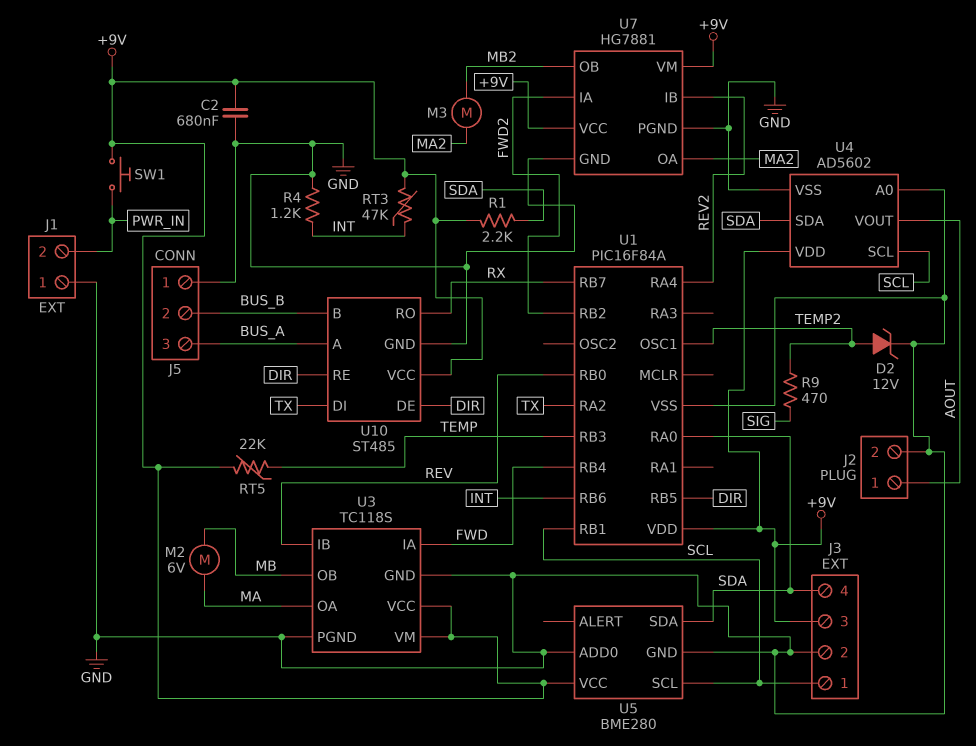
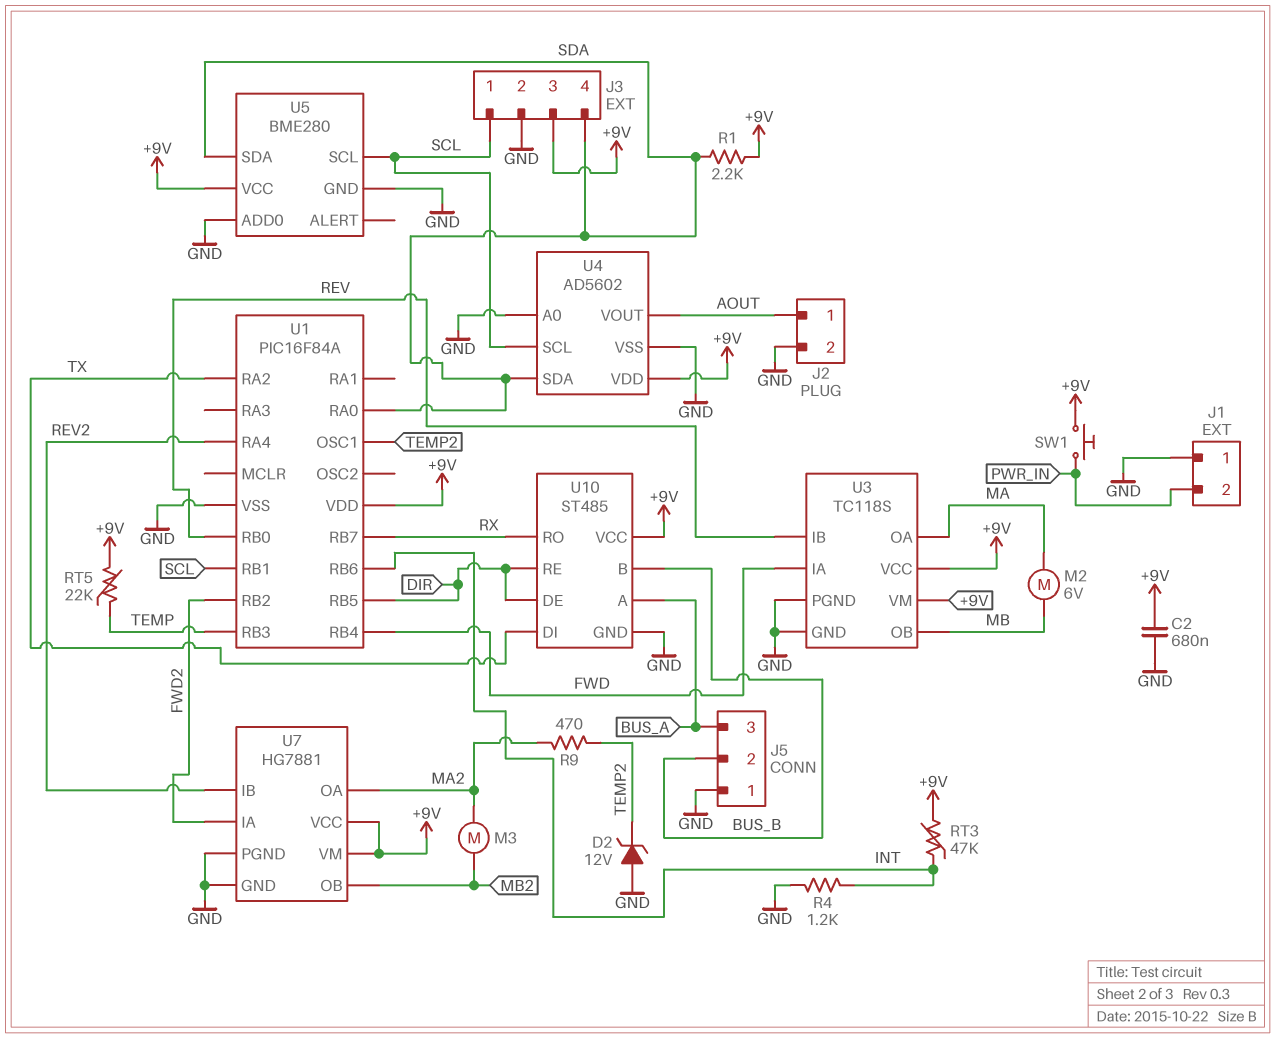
D2: zener 12V (A TEMP2, K GND) -> zener 12V (A GND, K TEMP2)
R9: 470 (SIG, TEMP2) -> 470 (MA2, TEMP2)

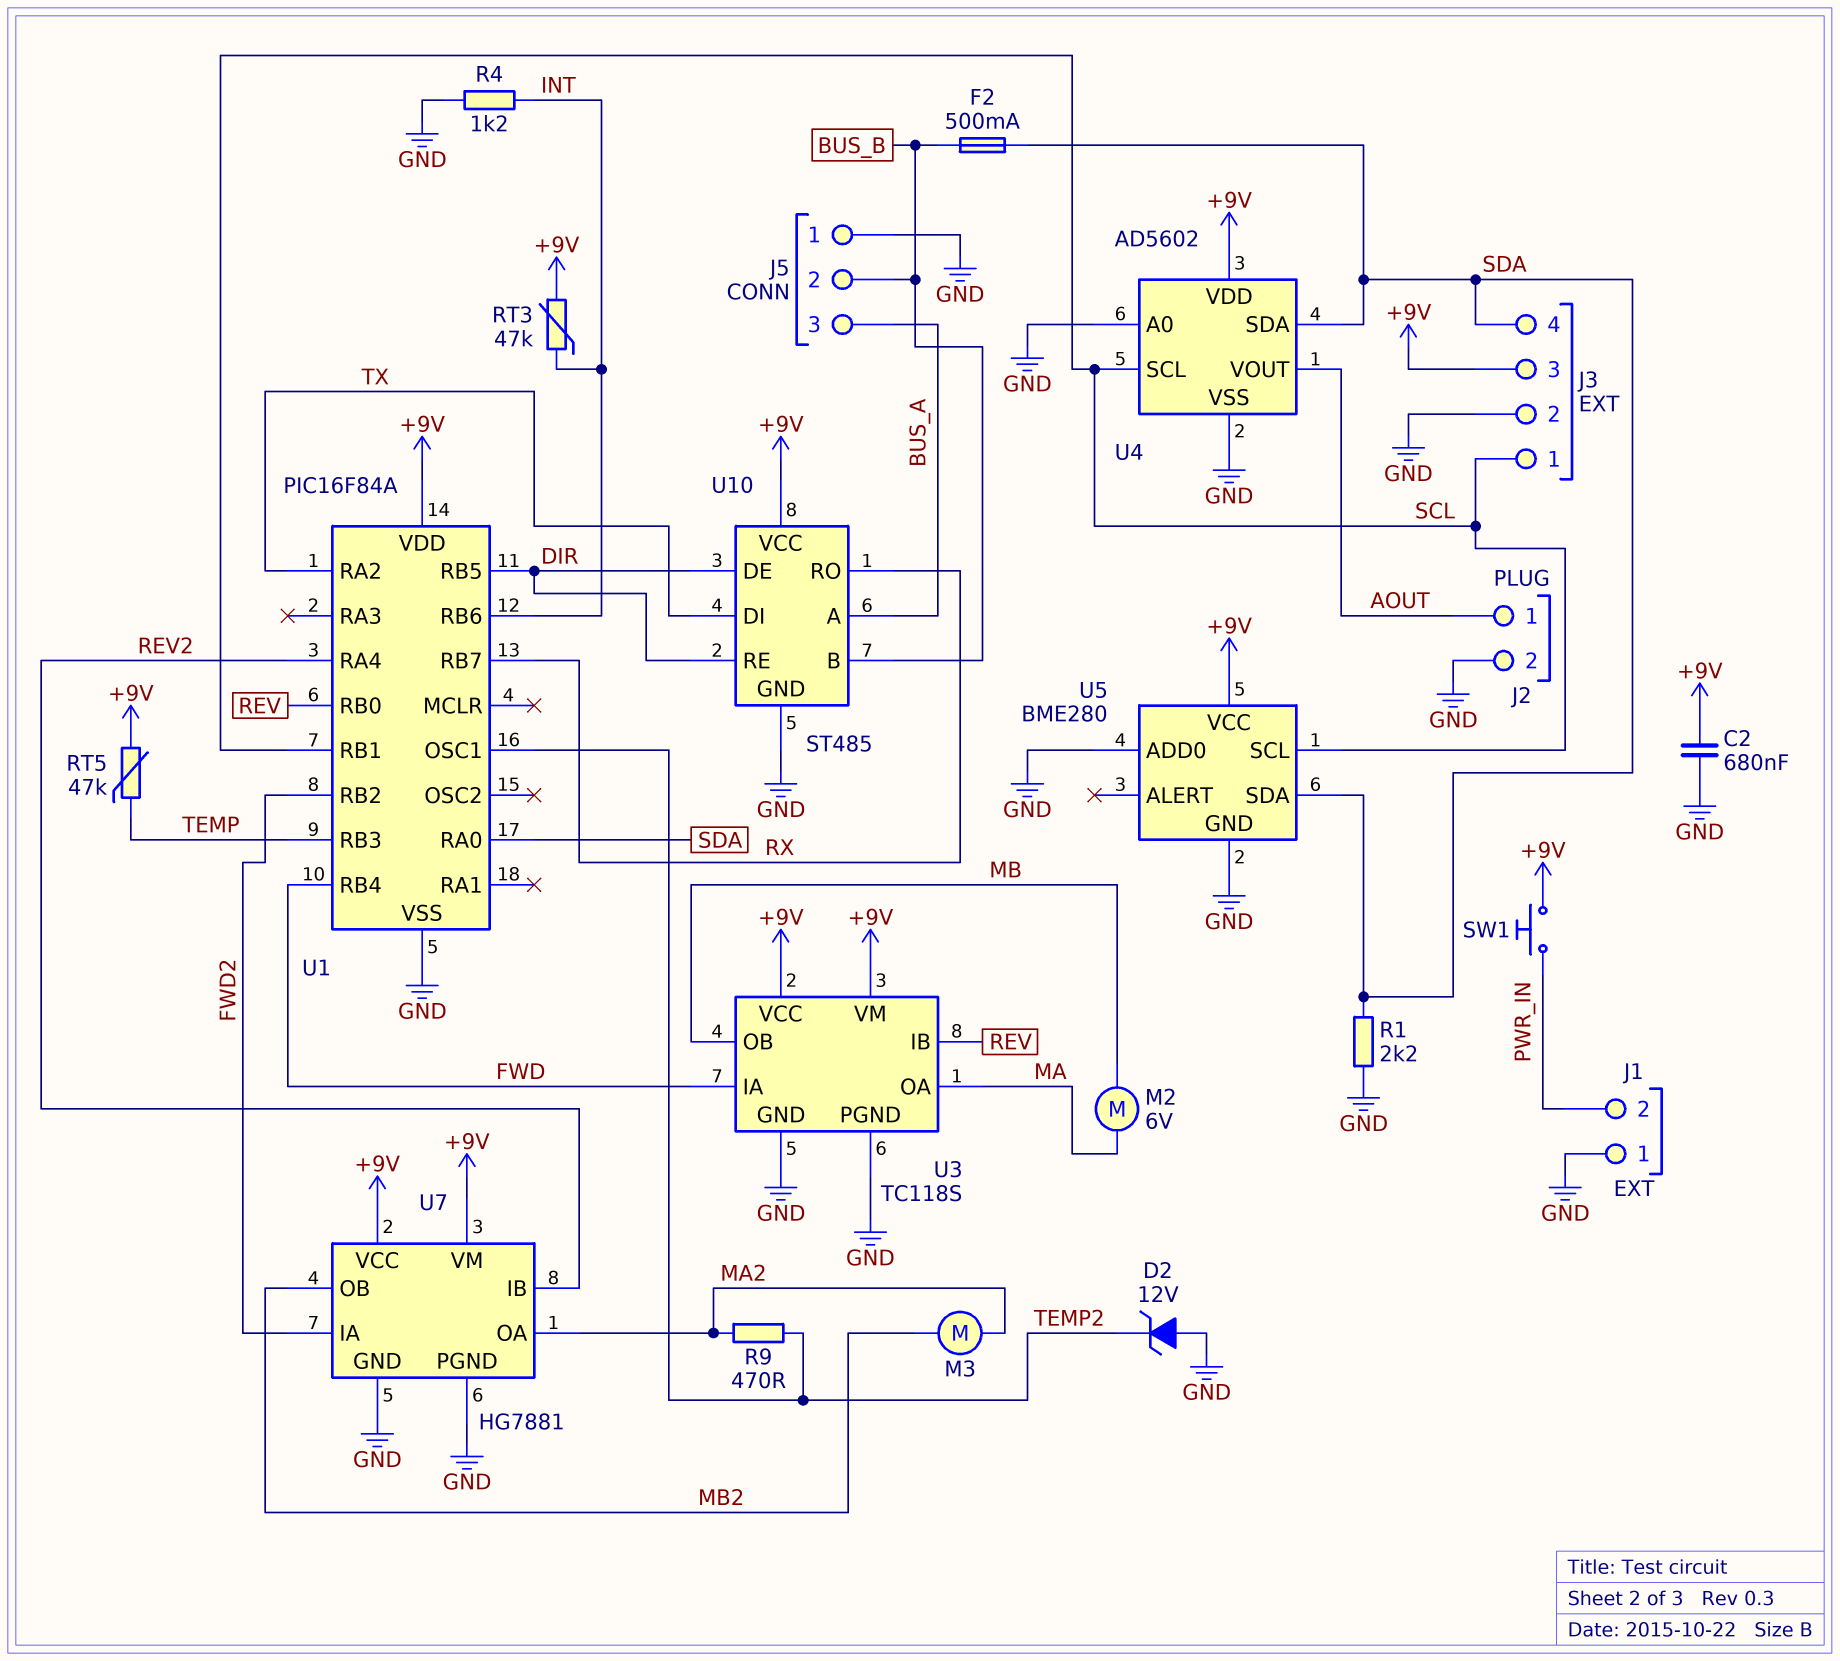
F2: none -> 500mA (BUS_B, SDA)
R1: 2.2k (+9V, SDA) -> 2.2k (GND, SDA)
RT5: 22k (+9V, TEMP) -> 47k (+9V, TEMP)

